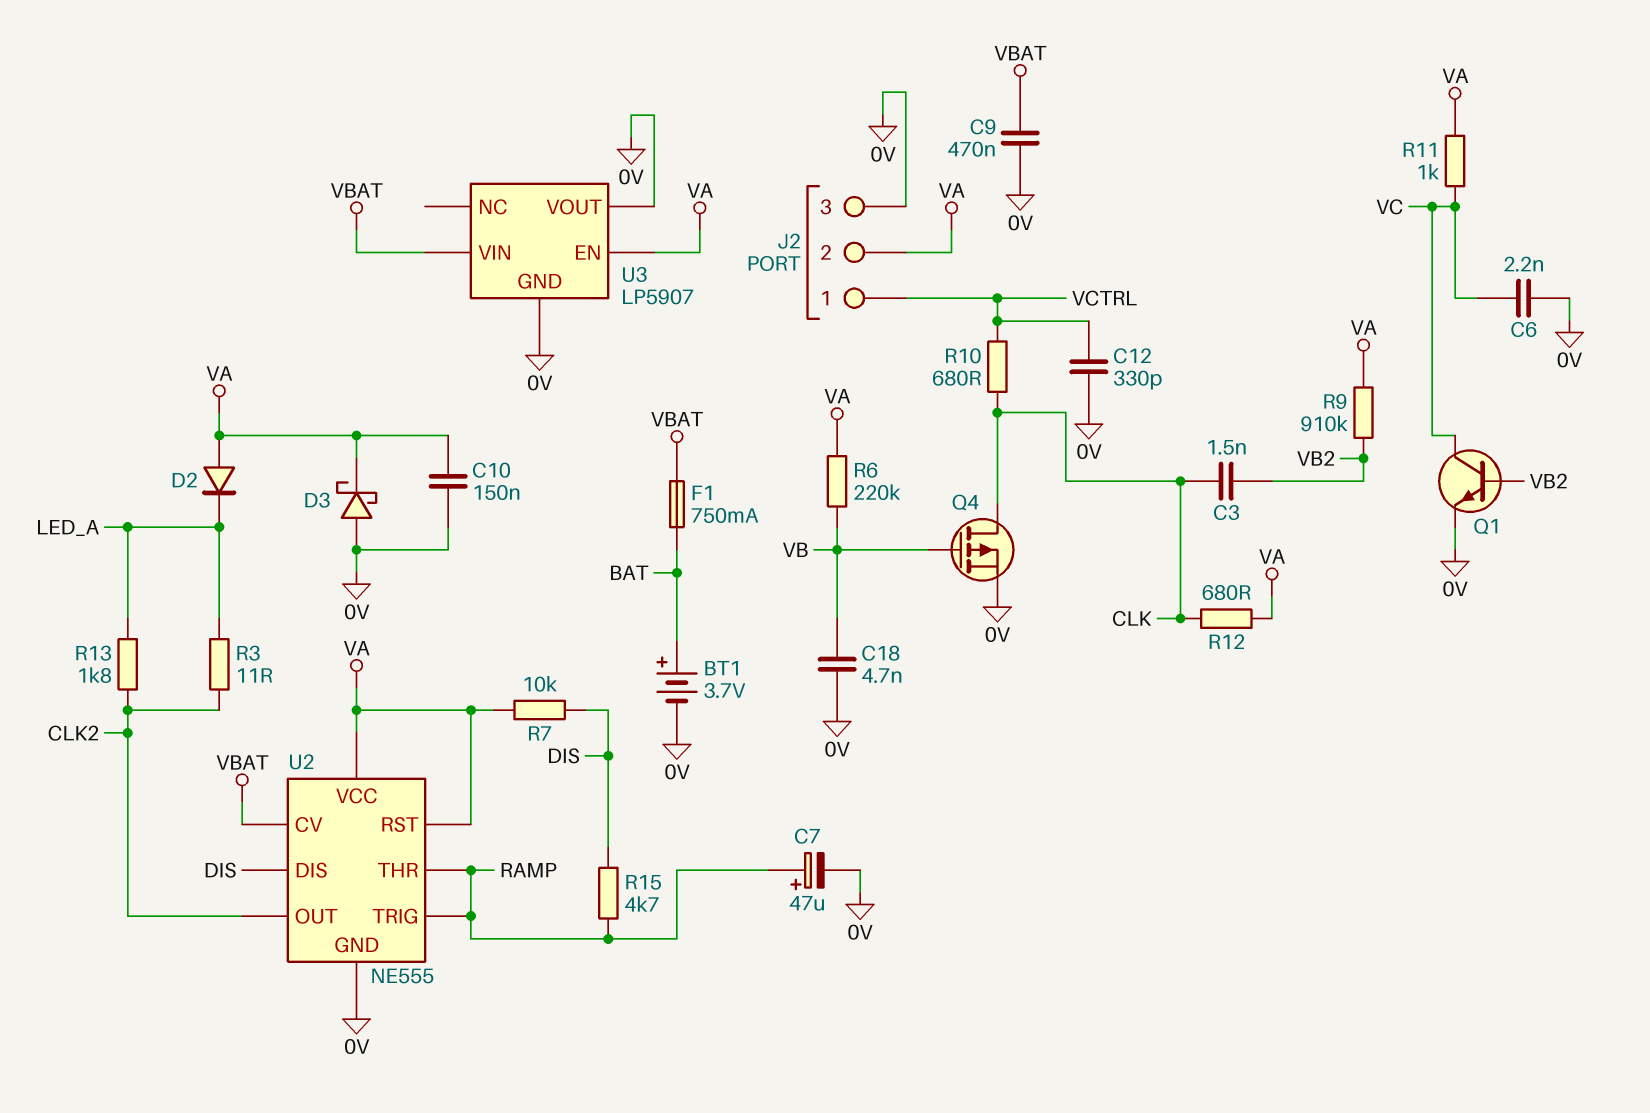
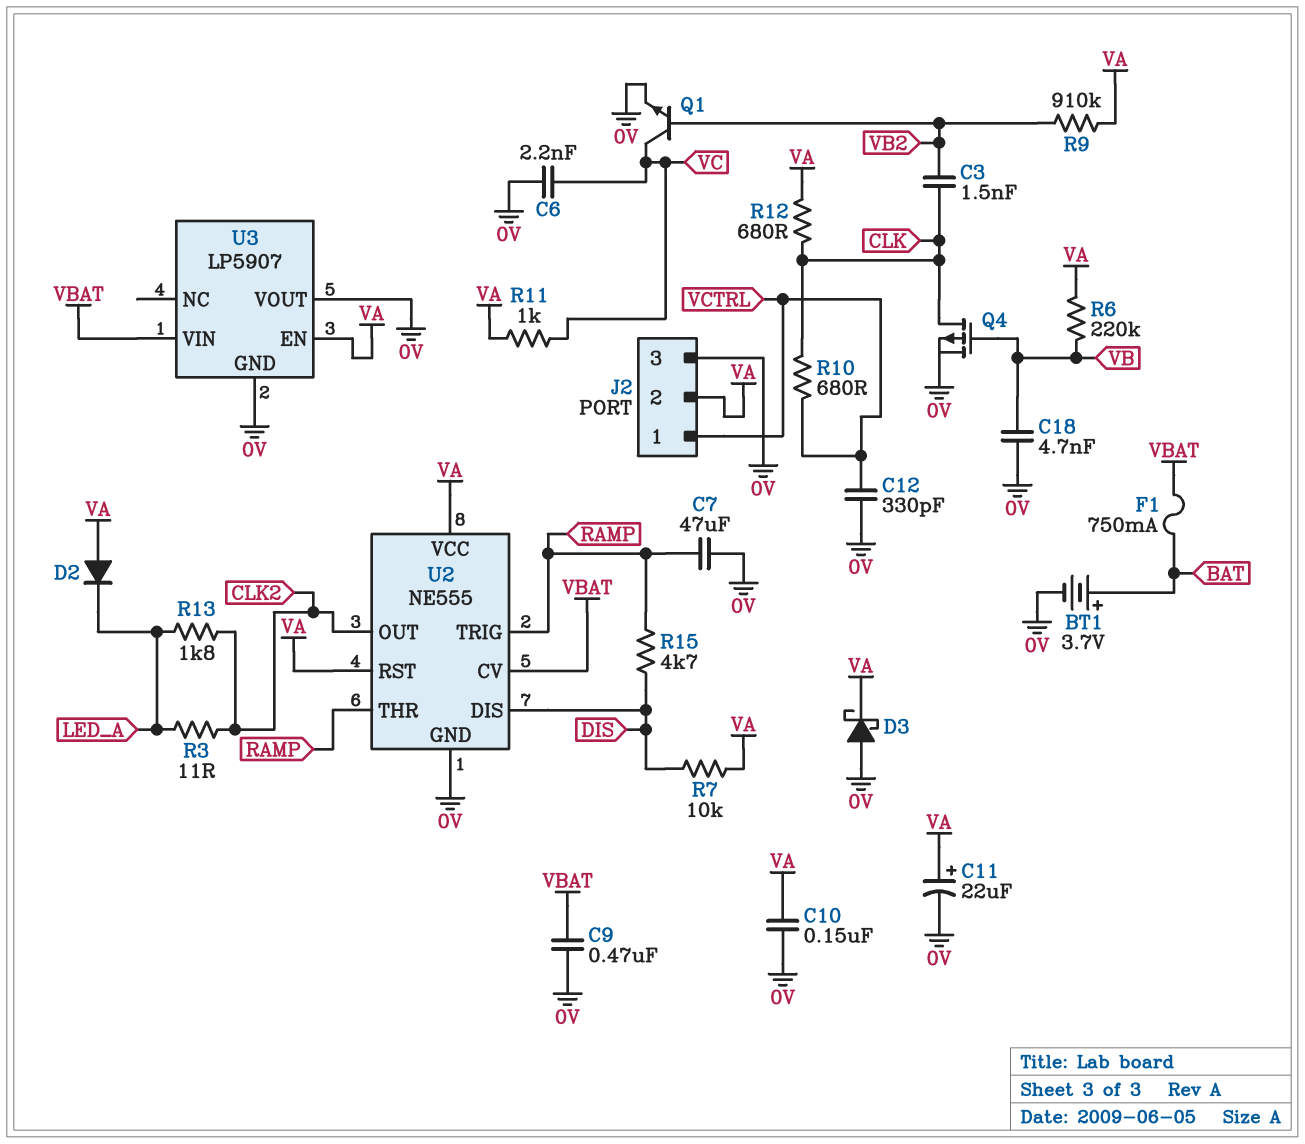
C7: 47uF (plus RAMP, minus 0V) -> 47uF (0V, RAMP)
C11: none -> 22uF (plus VA, minus 0V)

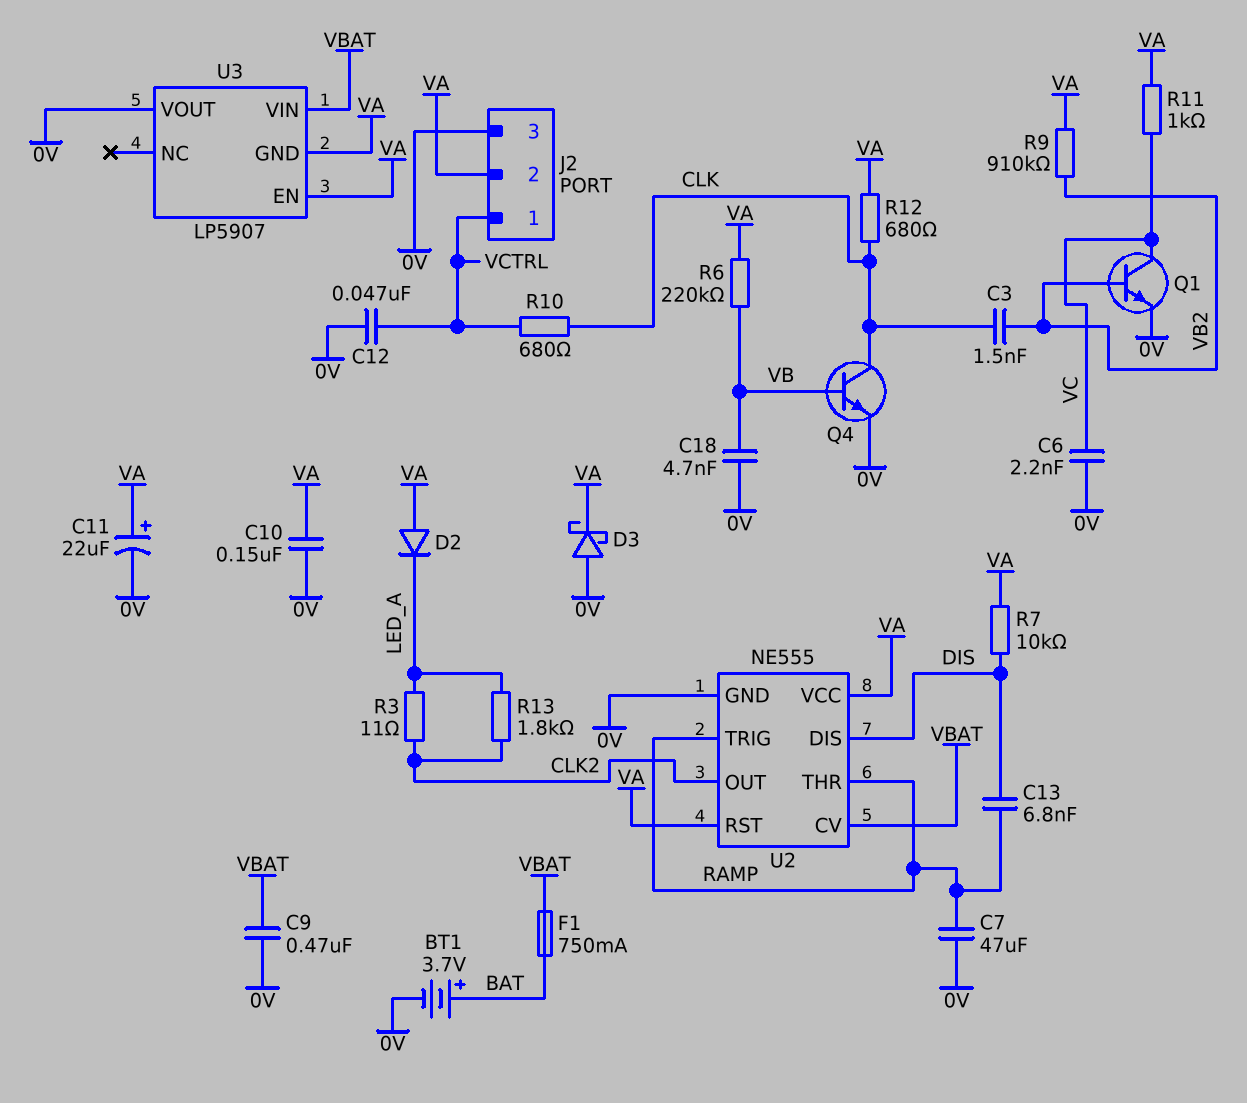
C12: 330pF (0V, VCTRL) -> 47nF (0V, VCTRL)
C13: none -> 6.8nF (DIS, RAMP)
Q4: PMOS (G VB, D CLK, S 0V) -> NPN (B VB, C CLK, E 0V)
R15: 4.7k (DIS, RAMP) -> none
U3 pin GND: 0V -> VA

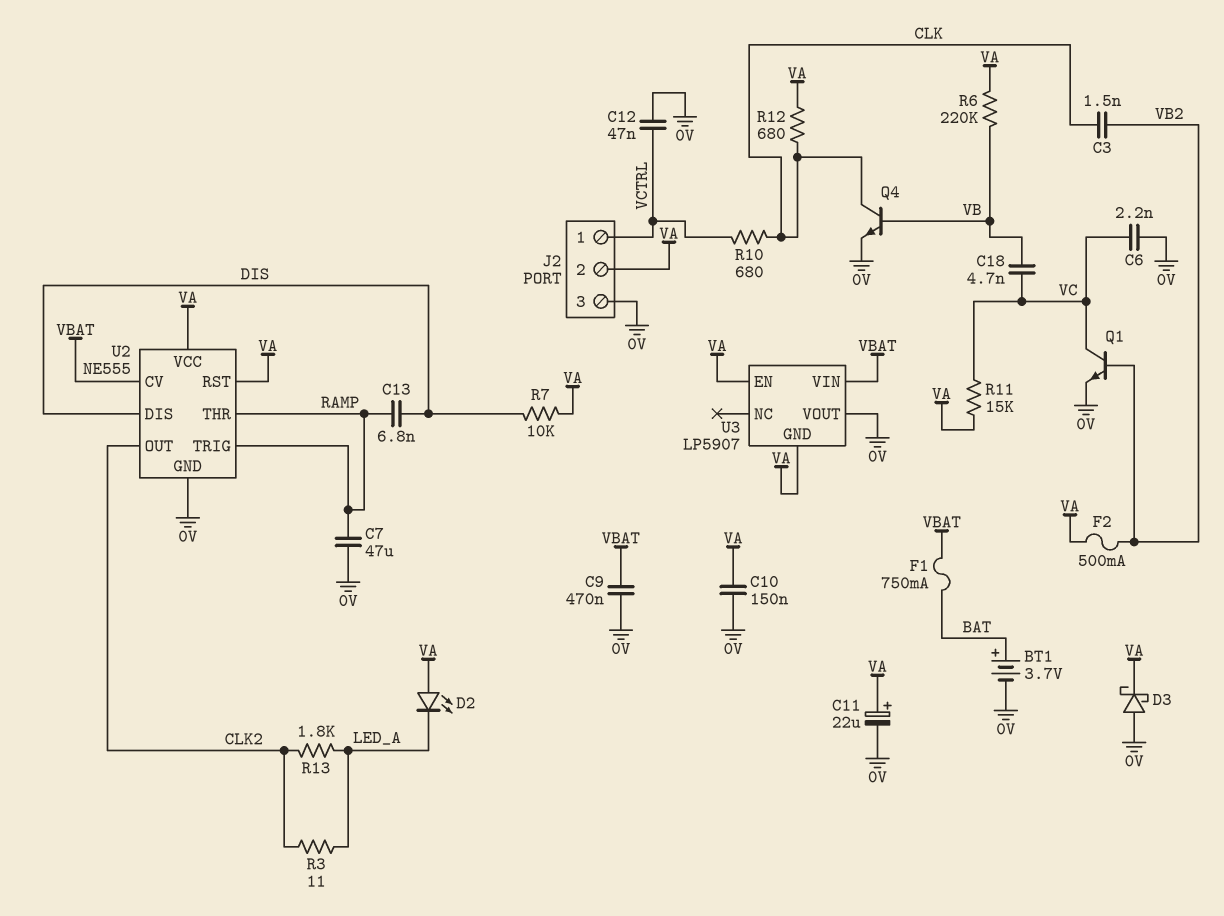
C18: 4.7nF (0V, VB) -> 4.7nF (VB, VC)
D2: diode (A VA, K LED_A) -> LED (A VA, K LED_A)
F2: none -> 500mA (VA, VB2)
R9: 910k (VA, VB2) -> none
R11: 1k (VA, VC) -> 15k (VA, VC)

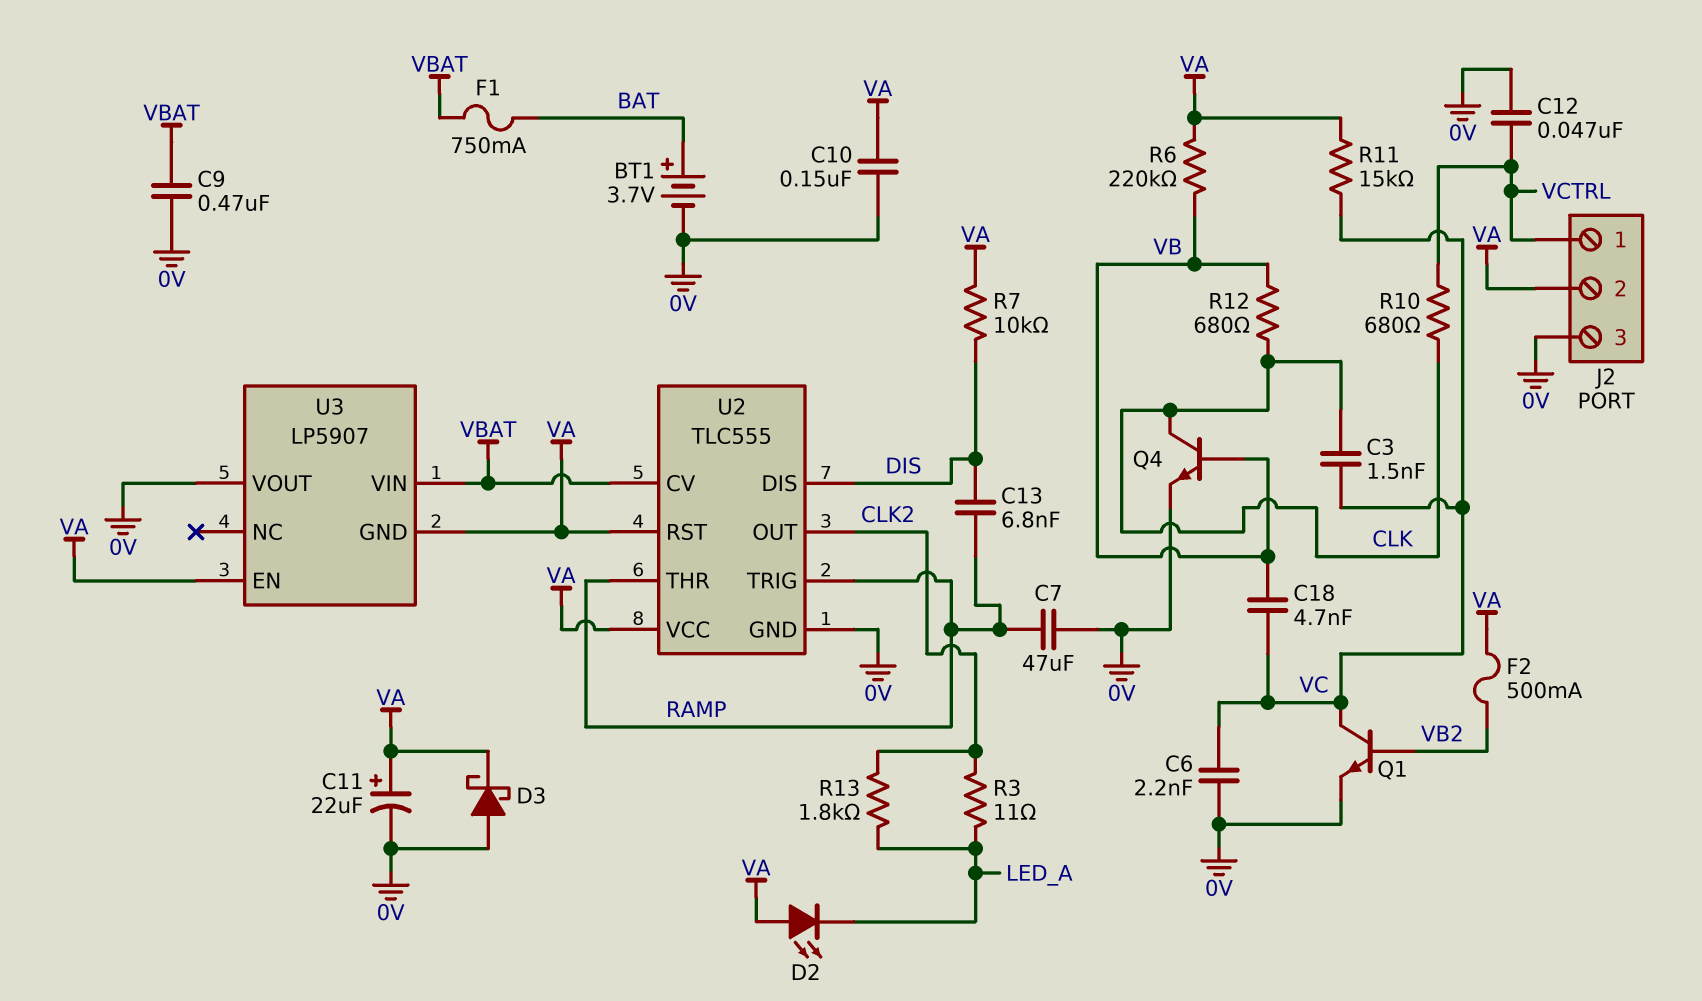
C3: 1.5nF (CLK, VB2) -> 1.5nF (CLK, VC)
R12: 680 (CLK, VA) -> 680 (CLK, VB)
U2: NE555 -> TLC555

